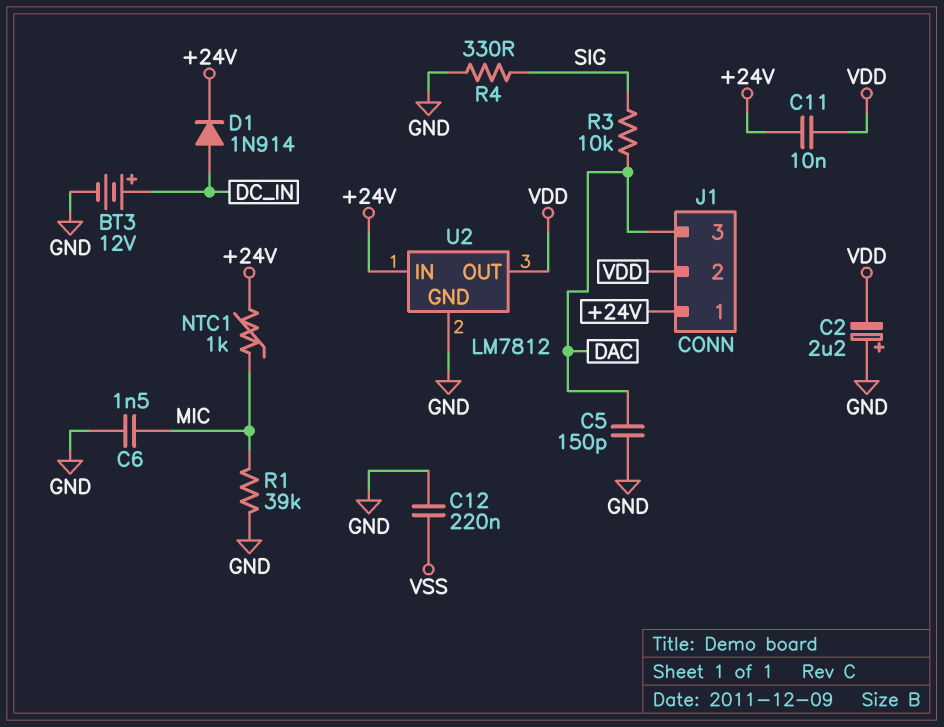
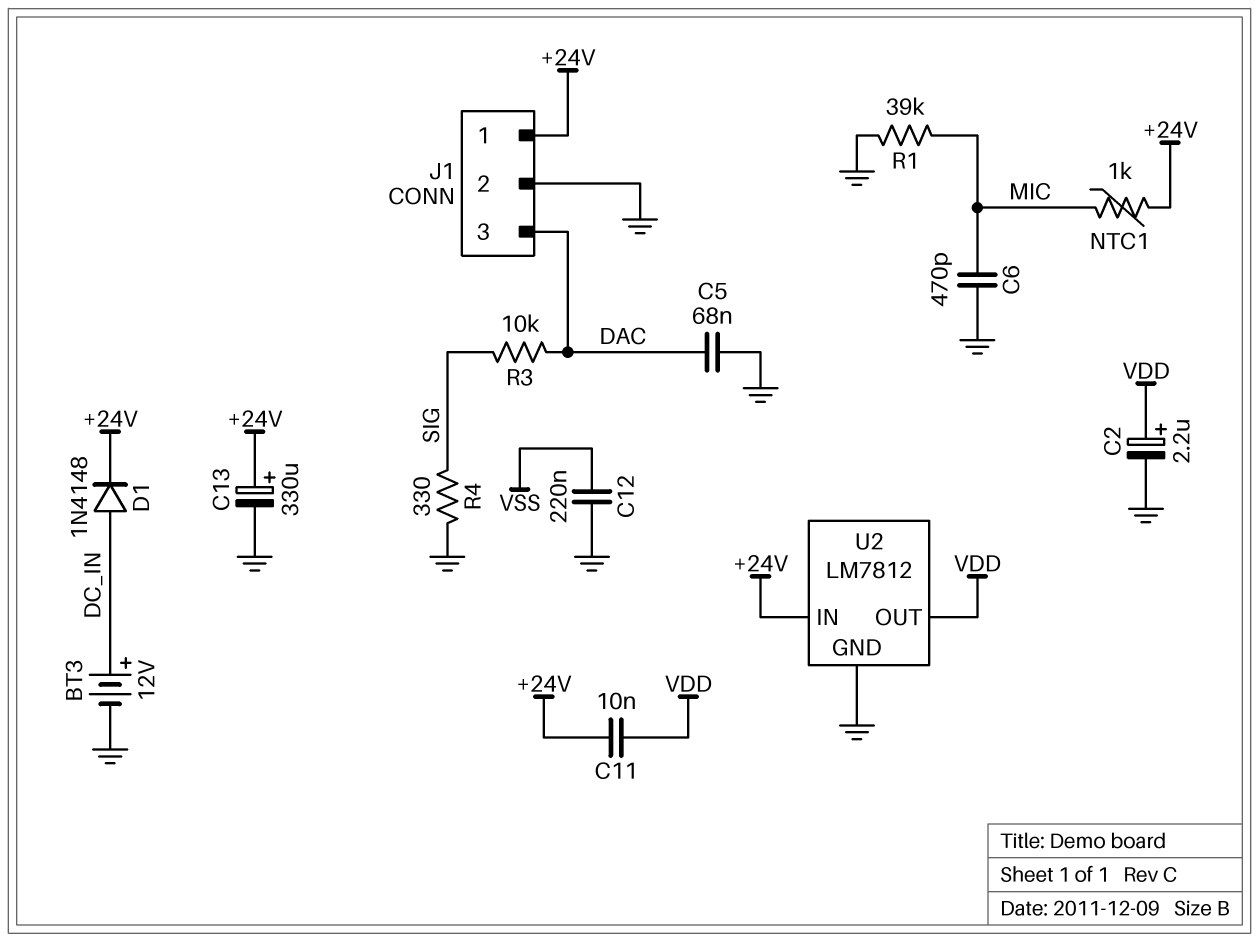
C2: 2.2uF (plus GND, minus VDD) -> 2.2uF (plus VDD, minus GND)
C5: 150pF (DAC, GND) -> 68nF (DAC, GND)
C6: 1.5nF (GND, MIC) -> 470pF (GND, MIC)
C13: none -> 330uF (plus +24V, minus GND)
D1: diode 1N914 (A DC_IN, K +24V) -> diode 1N4148 (A DC_IN, K +24V)
J1 pin 2: VDD -> GND

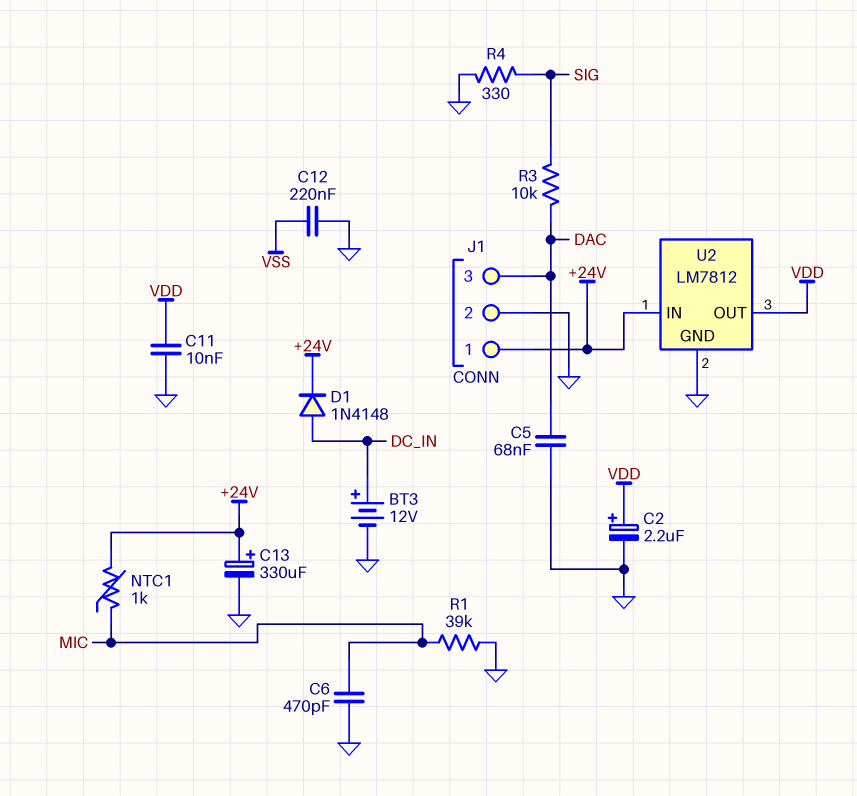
C11: 10nF (+24V, VDD) -> 10nF (GND, VDD)

